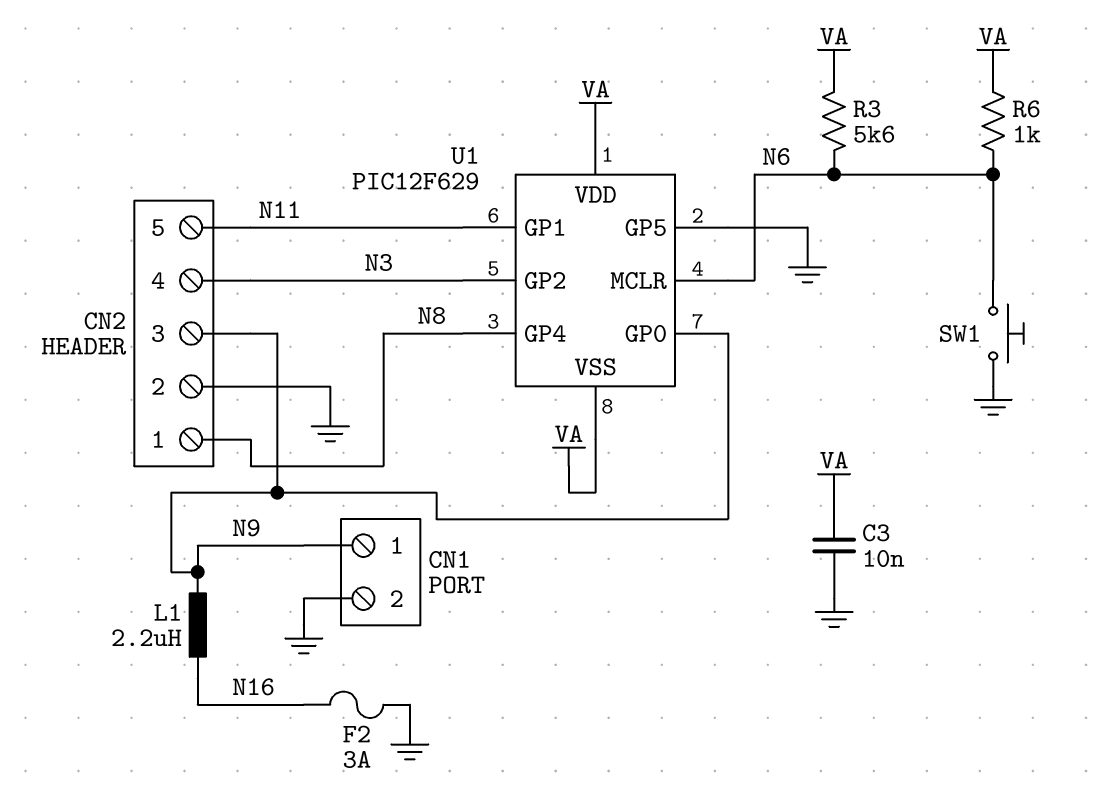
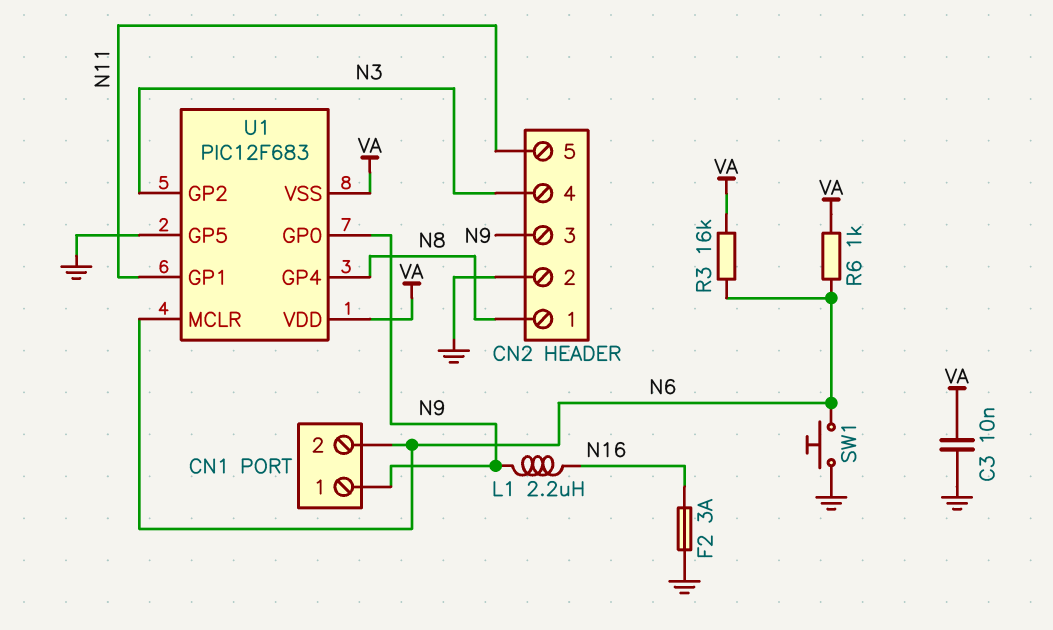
CN1 pin 2: GND -> N6
R3: 5.6k (N6, VA) -> 16k (N6, VA)
U1: PIC12F629 -> PIC12F683

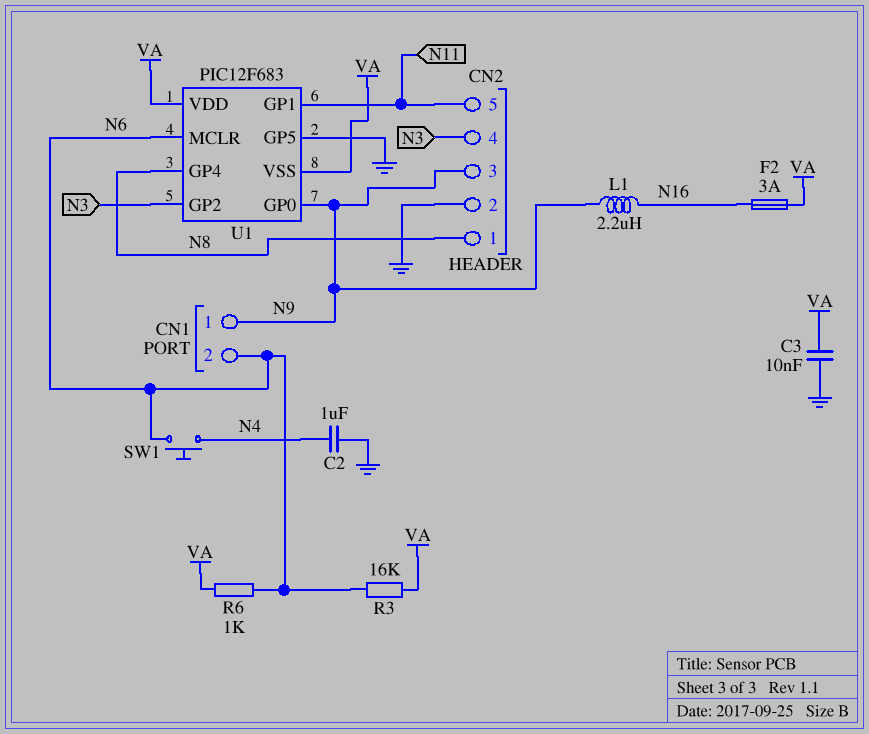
C2: none -> 1uF (GND, N4)
F2: 3A (GND, N16) -> 3A (N16, VA)
SW1: button (GND, N6) -> button (N4, N6)

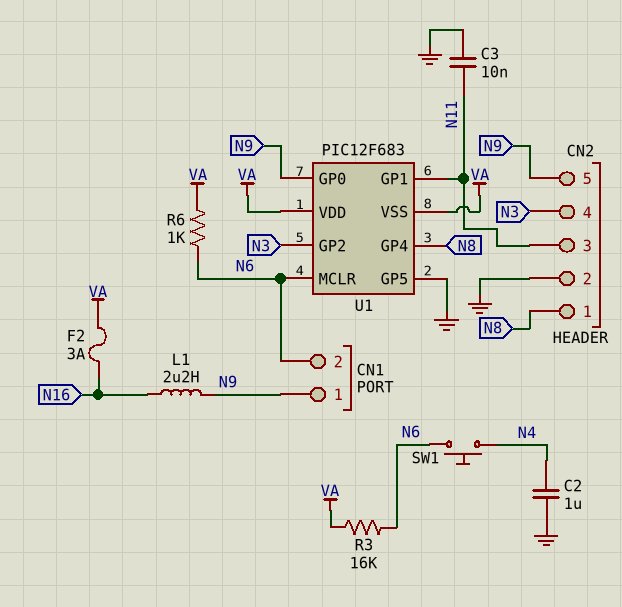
C3: 10nF (GND, VA) -> 10nF (GND, N11)
CN2 pin 3: N9 -> N11
CN2 pin 5: N11 -> N9

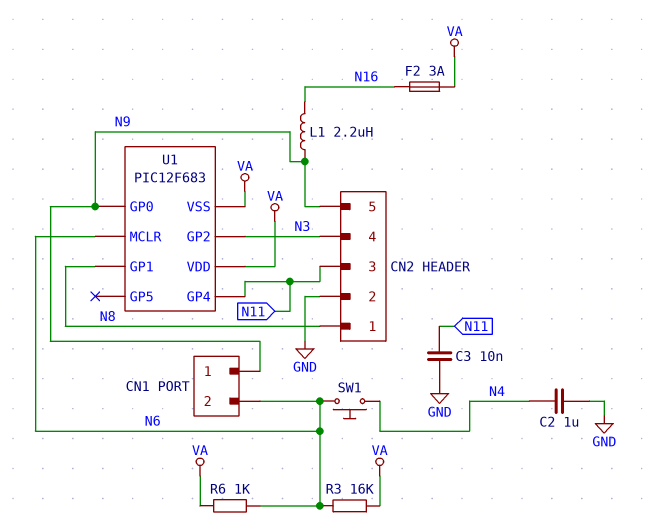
U1 pin GP1: N11 -> N8
U1 pin GP4: N8 -> N11
U1 pin GP5: GND -> none

